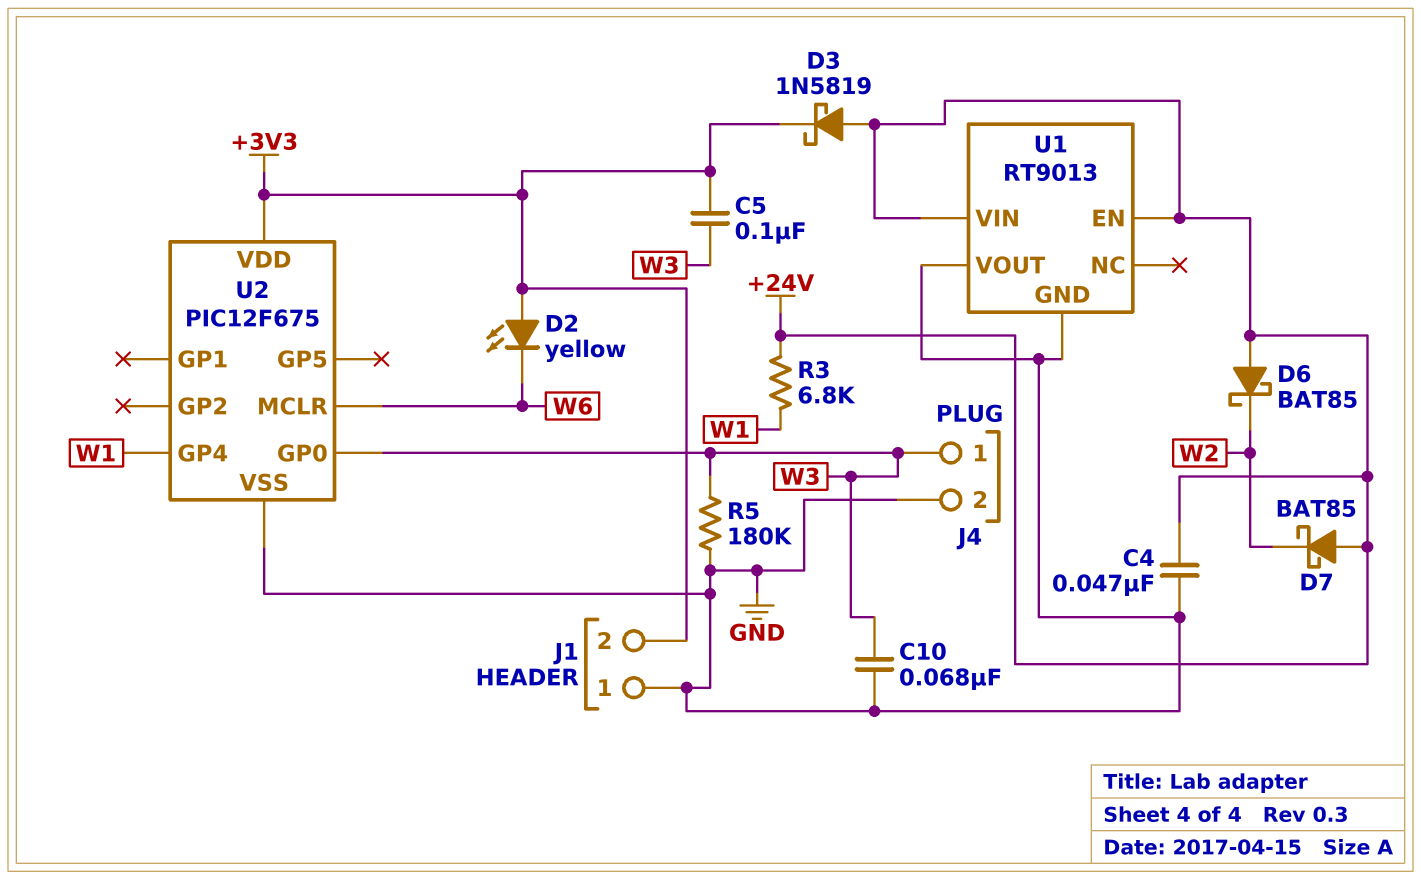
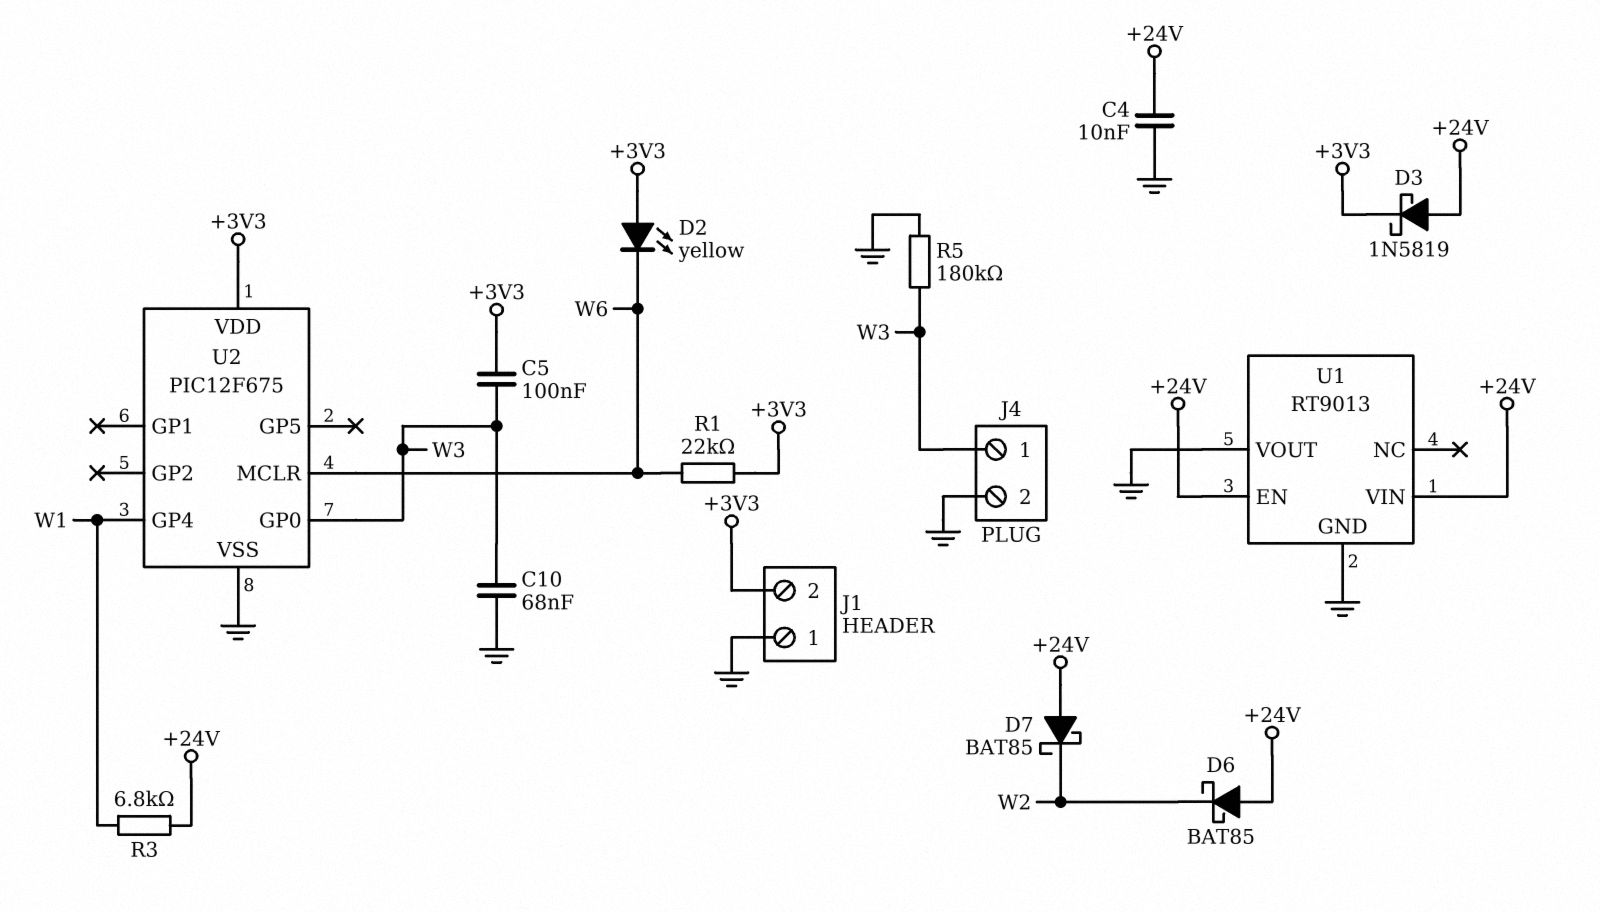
C4: 47nF (+24V, GND) -> 10nF (+24V, GND)
R1: none -> 22k (+3V3, W6)

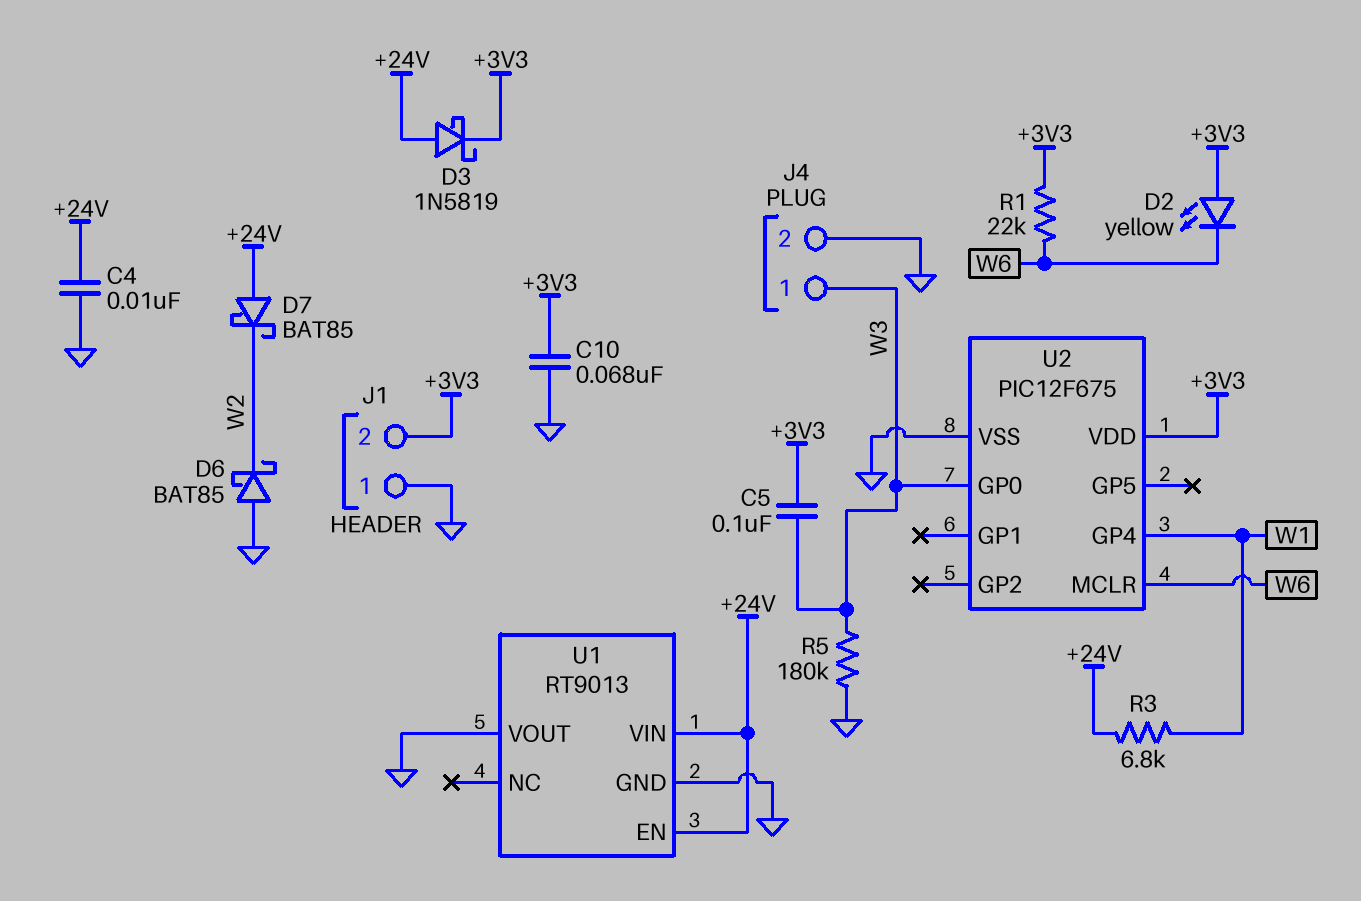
C10: 68nF (GND, W3) -> 68nF (+3V3, GND)
D6: schottky BAT85 (A +24V, K W2) -> schottky BAT85 (A GND, K W2)

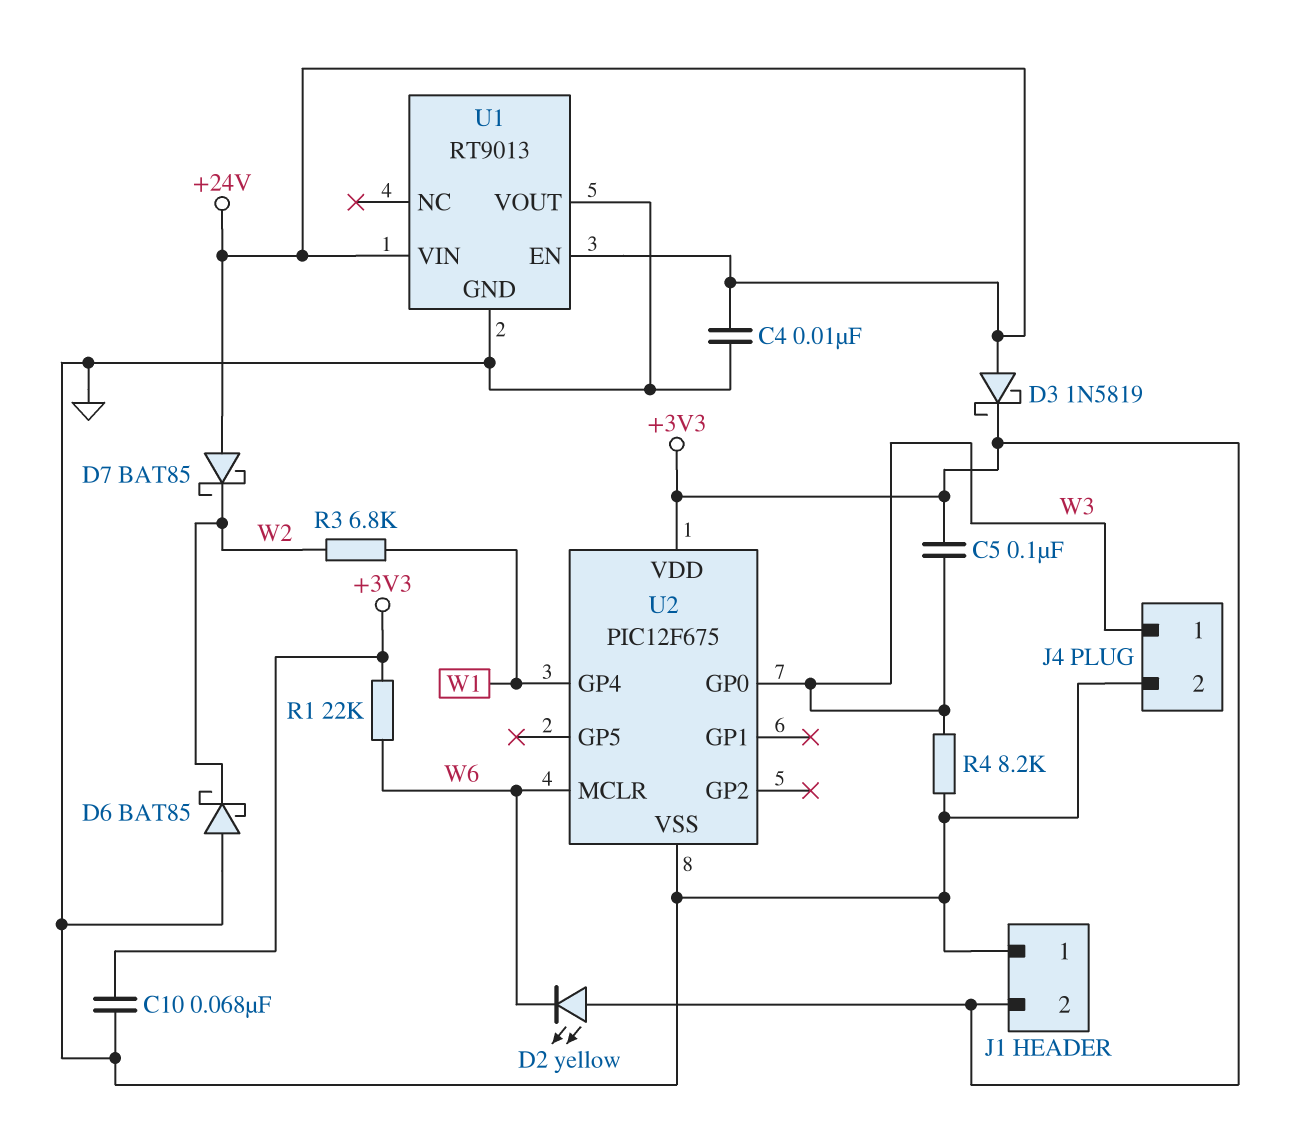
R3: 6.8k (+24V, W1) -> 6.8k (W1, W2)
R4: none -> 8.2k (GND, W3)
R5: 180k (GND, W3) -> none

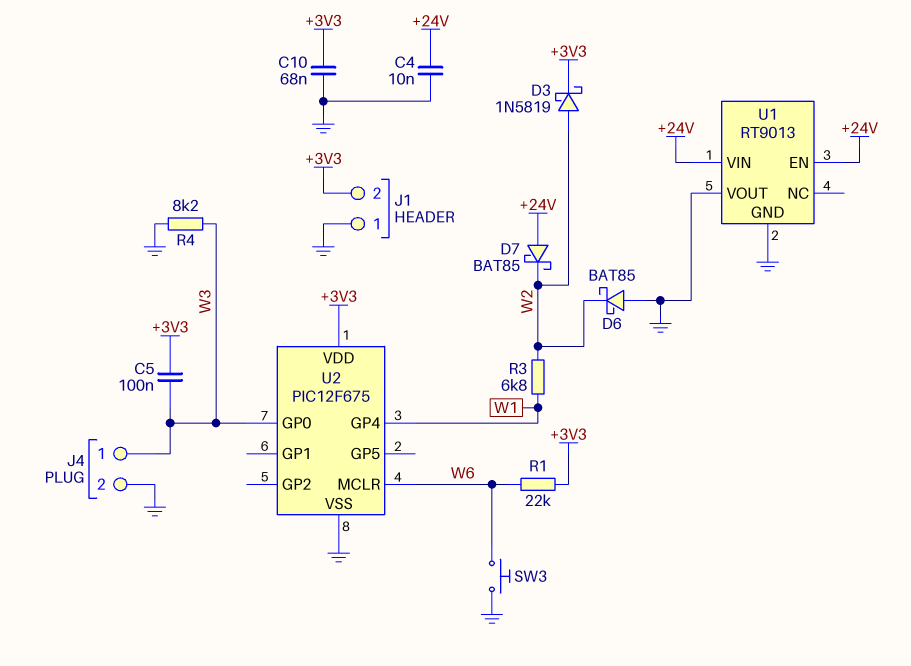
D2: LED yellow (A +3V3, K W6) -> none
D3: schottky 1N5819 (A +24V, K +3V3) -> schottky 1N5819 (A W2, K +3V3)
SW3: none -> button (GND, W6)

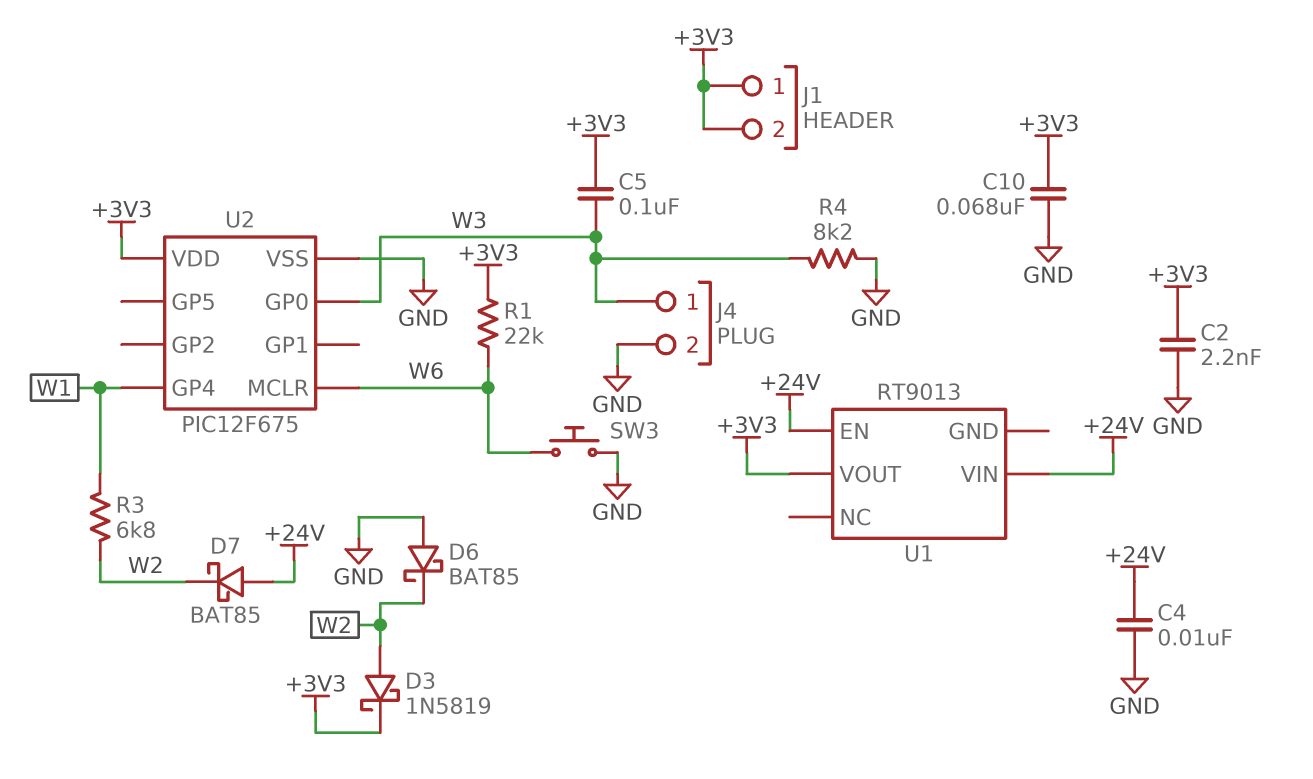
C2: none -> 2.2nF (+3V3, GND)
J1 pin 1: GND -> +3V3
U1 pin GND: GND -> none
U1 pin VOUT: GND -> +3V3

